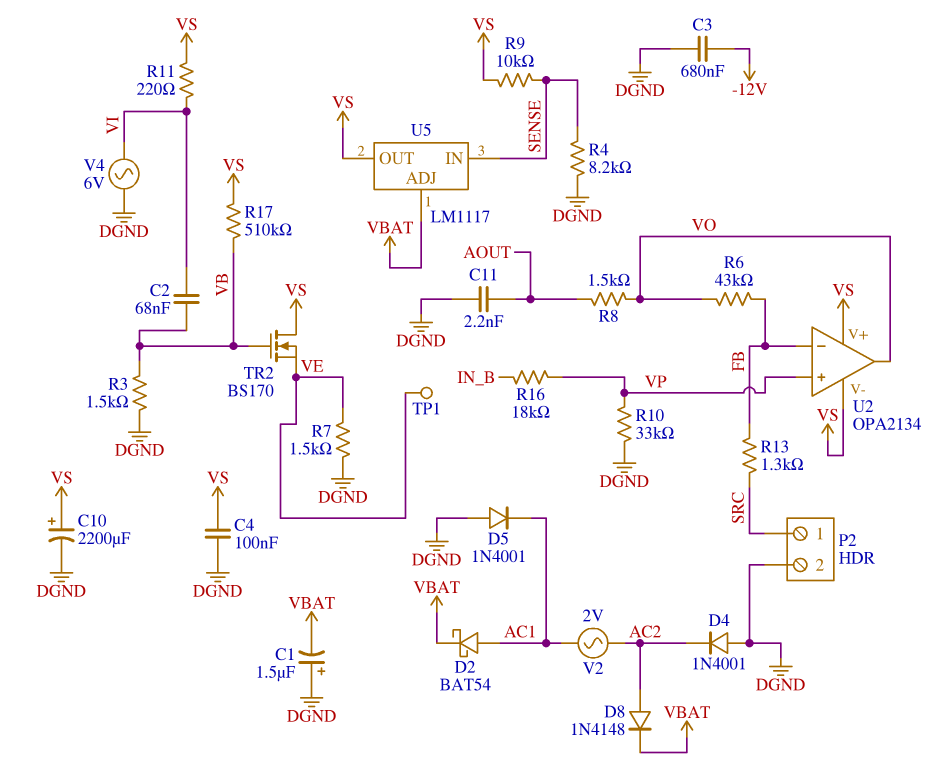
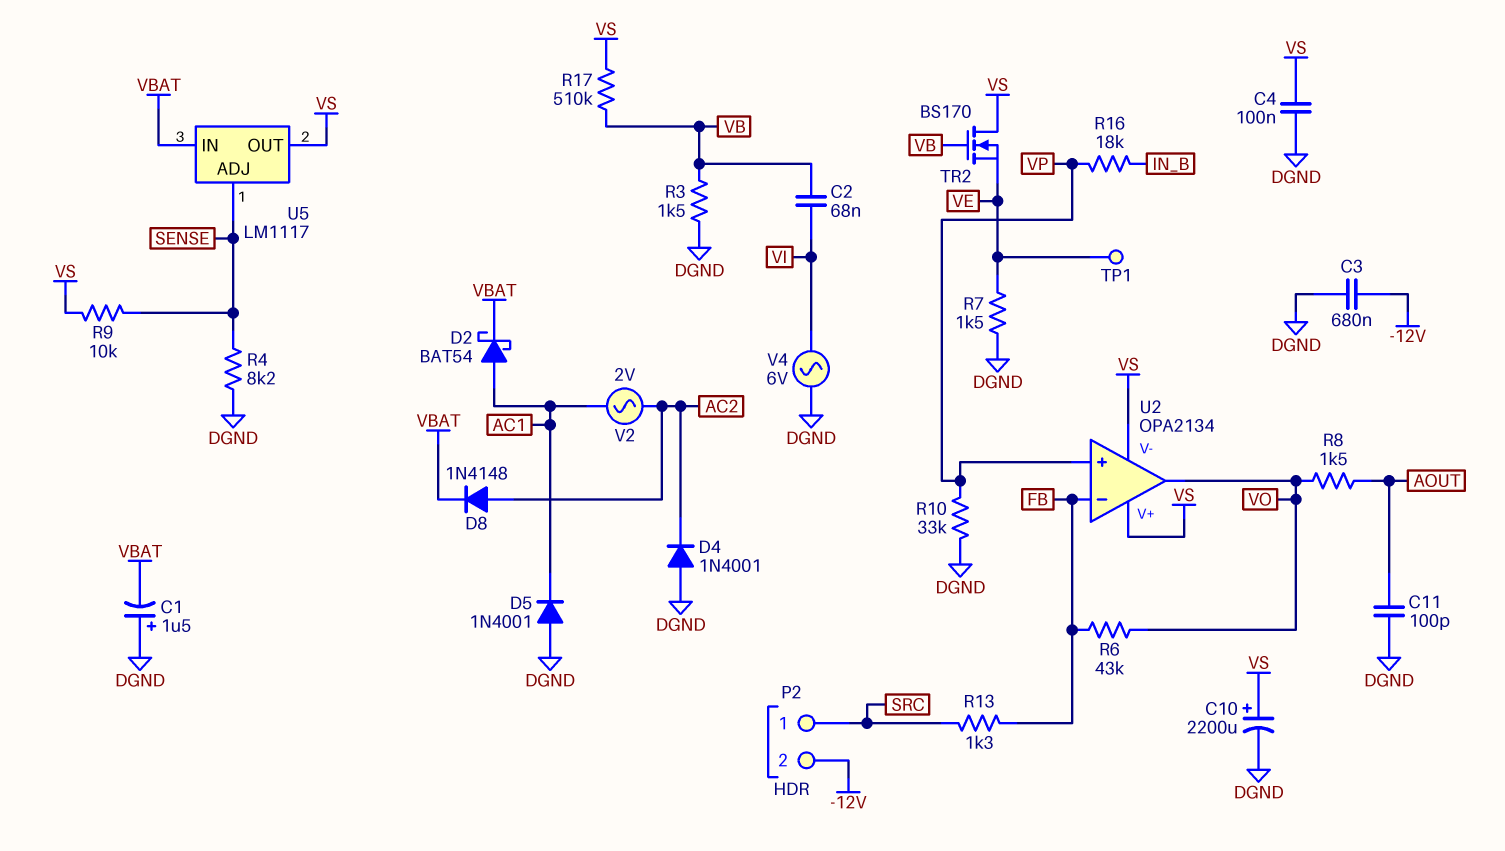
C11: 2.2nF (AOUT, DGND) -> 100pF (AOUT, DGND)
P2 pin 2: DGND -> -12V
R11: 220 (VI, VS) -> none
U5 pin ADJ: VBAT -> SENSE
U5 pin IN: SENSE -> VBAT

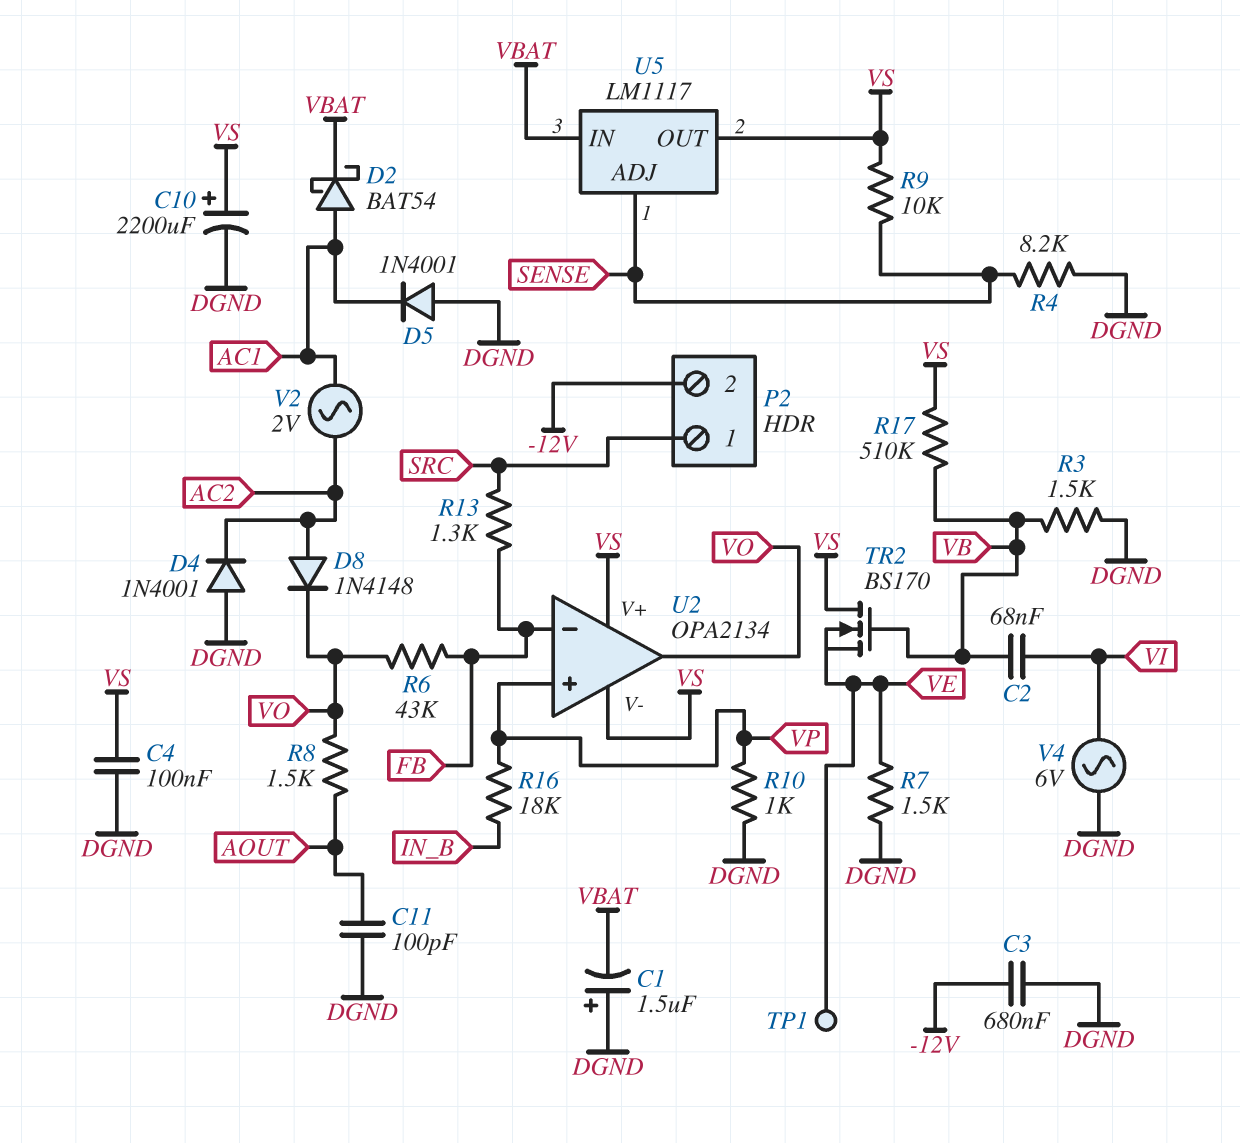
D8: diode 1N4148 (A AC2, K VBAT) -> diode 1N4148 (A AC2, K VO)
R10: 33k (DGND, VP) -> 1k (DGND, VP)

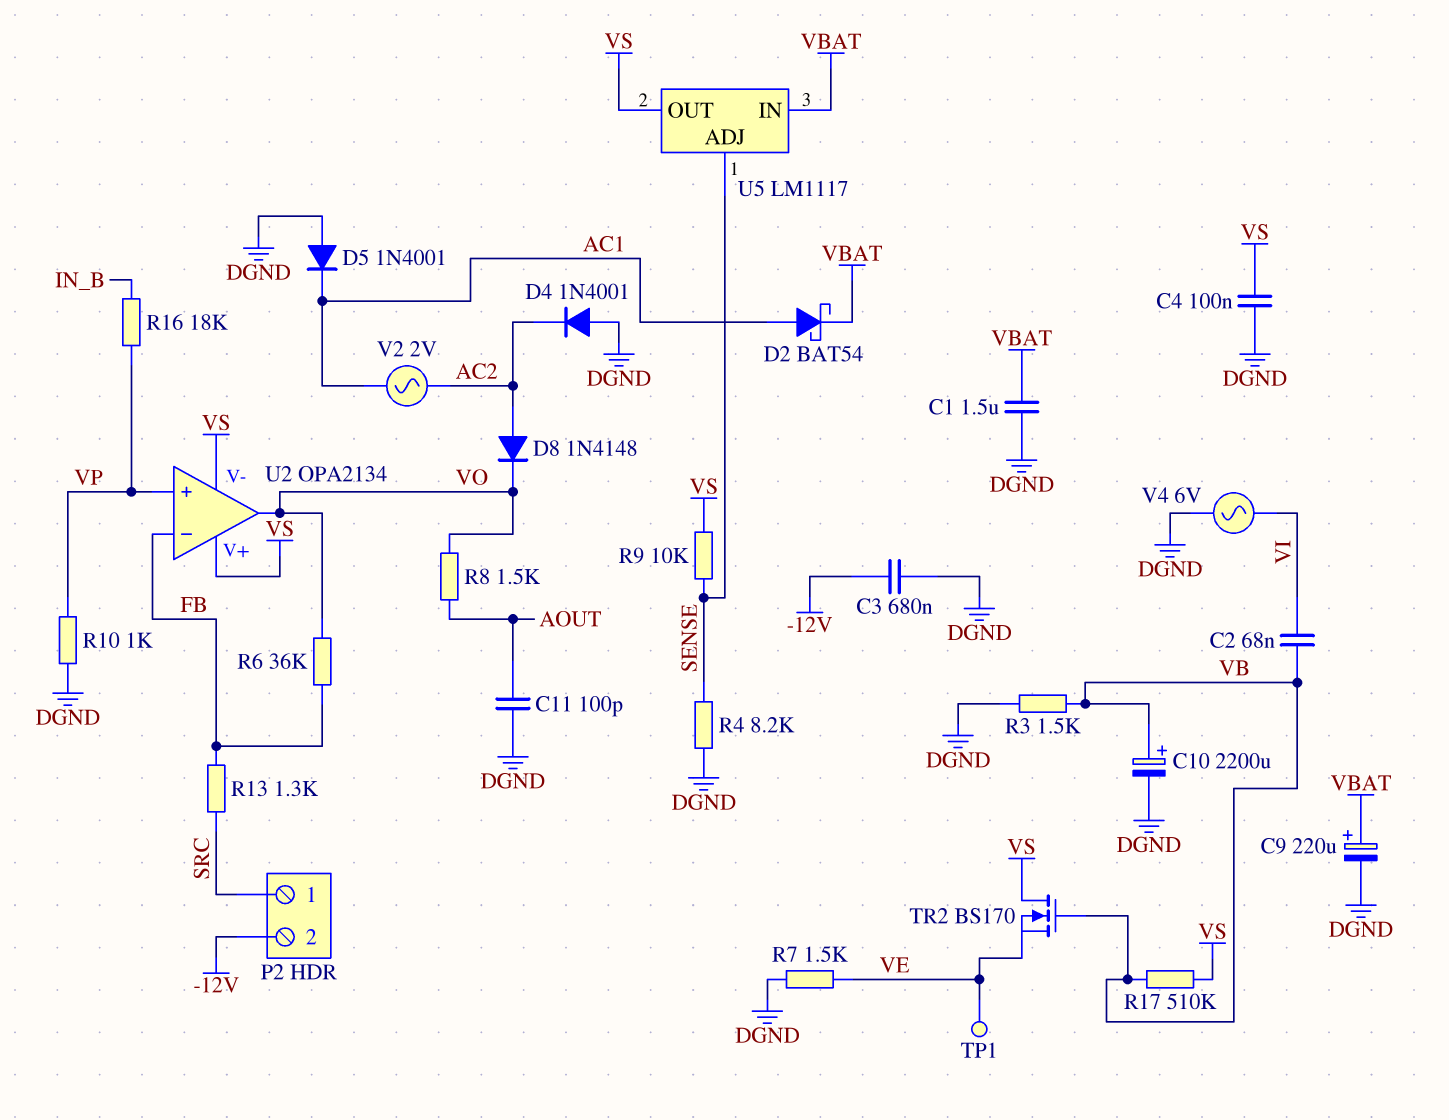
C1: 1.5uF (plus DGND, minus VBAT) -> 1.5uF (DGND, VBAT)
C9: none -> 220uF (plus VBAT, minus DGND)
C10: 2200uF (plus VS, minus DGND) -> 2200uF (plus VB, minus DGND)
R6: 43k (FB, VO) -> 36k (FB, VO)

